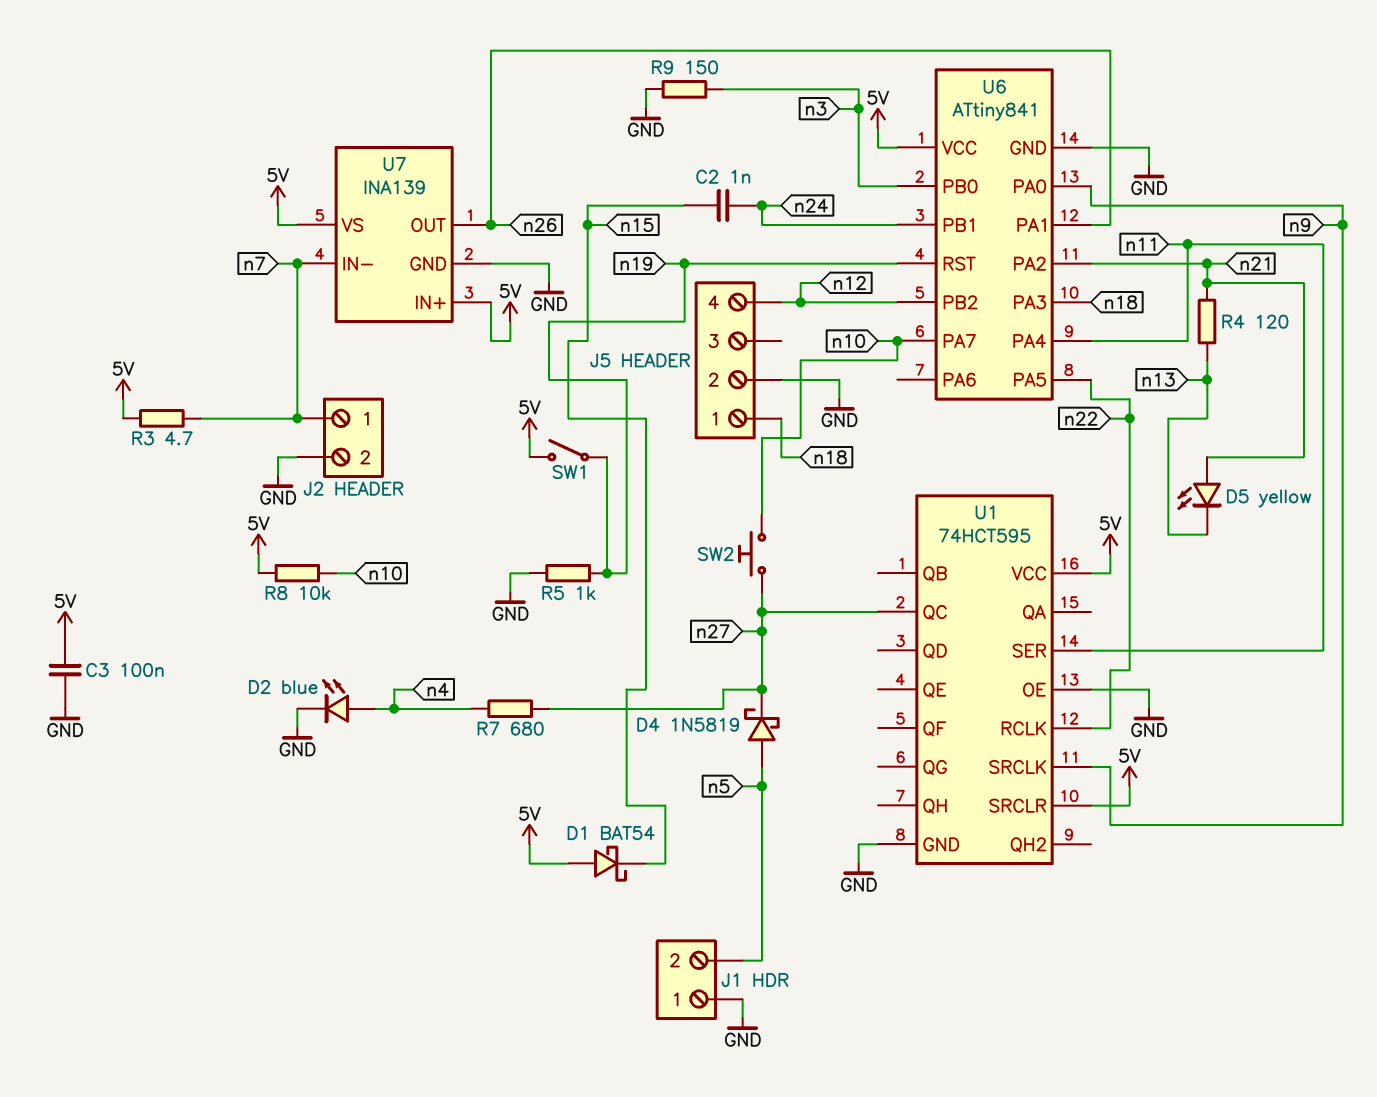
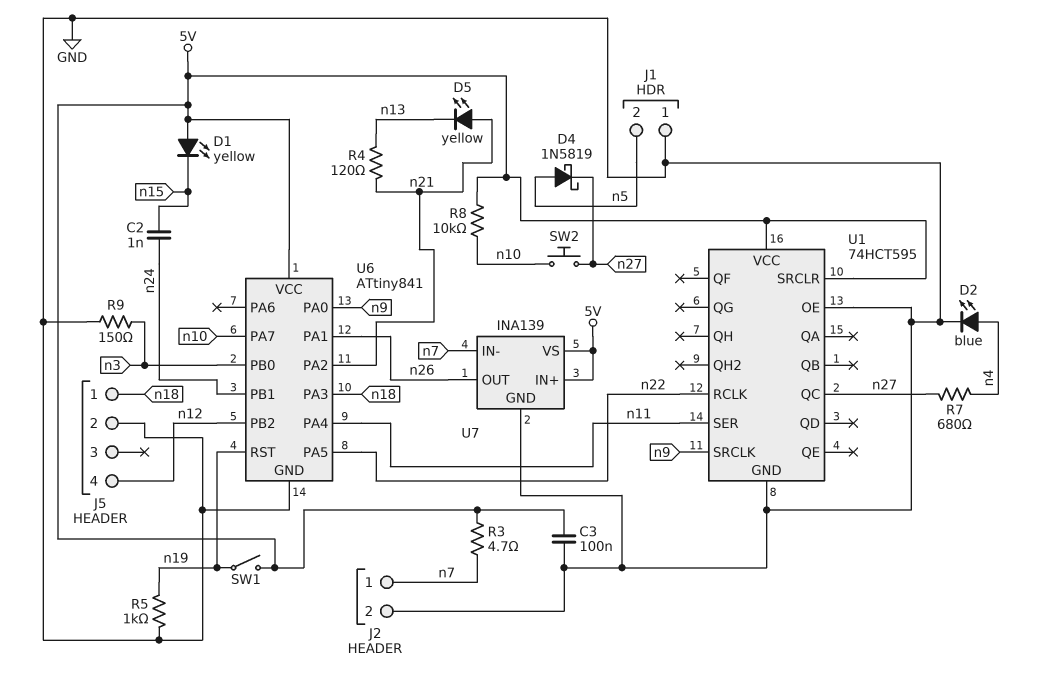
D1: schottky BAT54 (A 5V, K n15) -> LED yellow (A 5V, K n15)

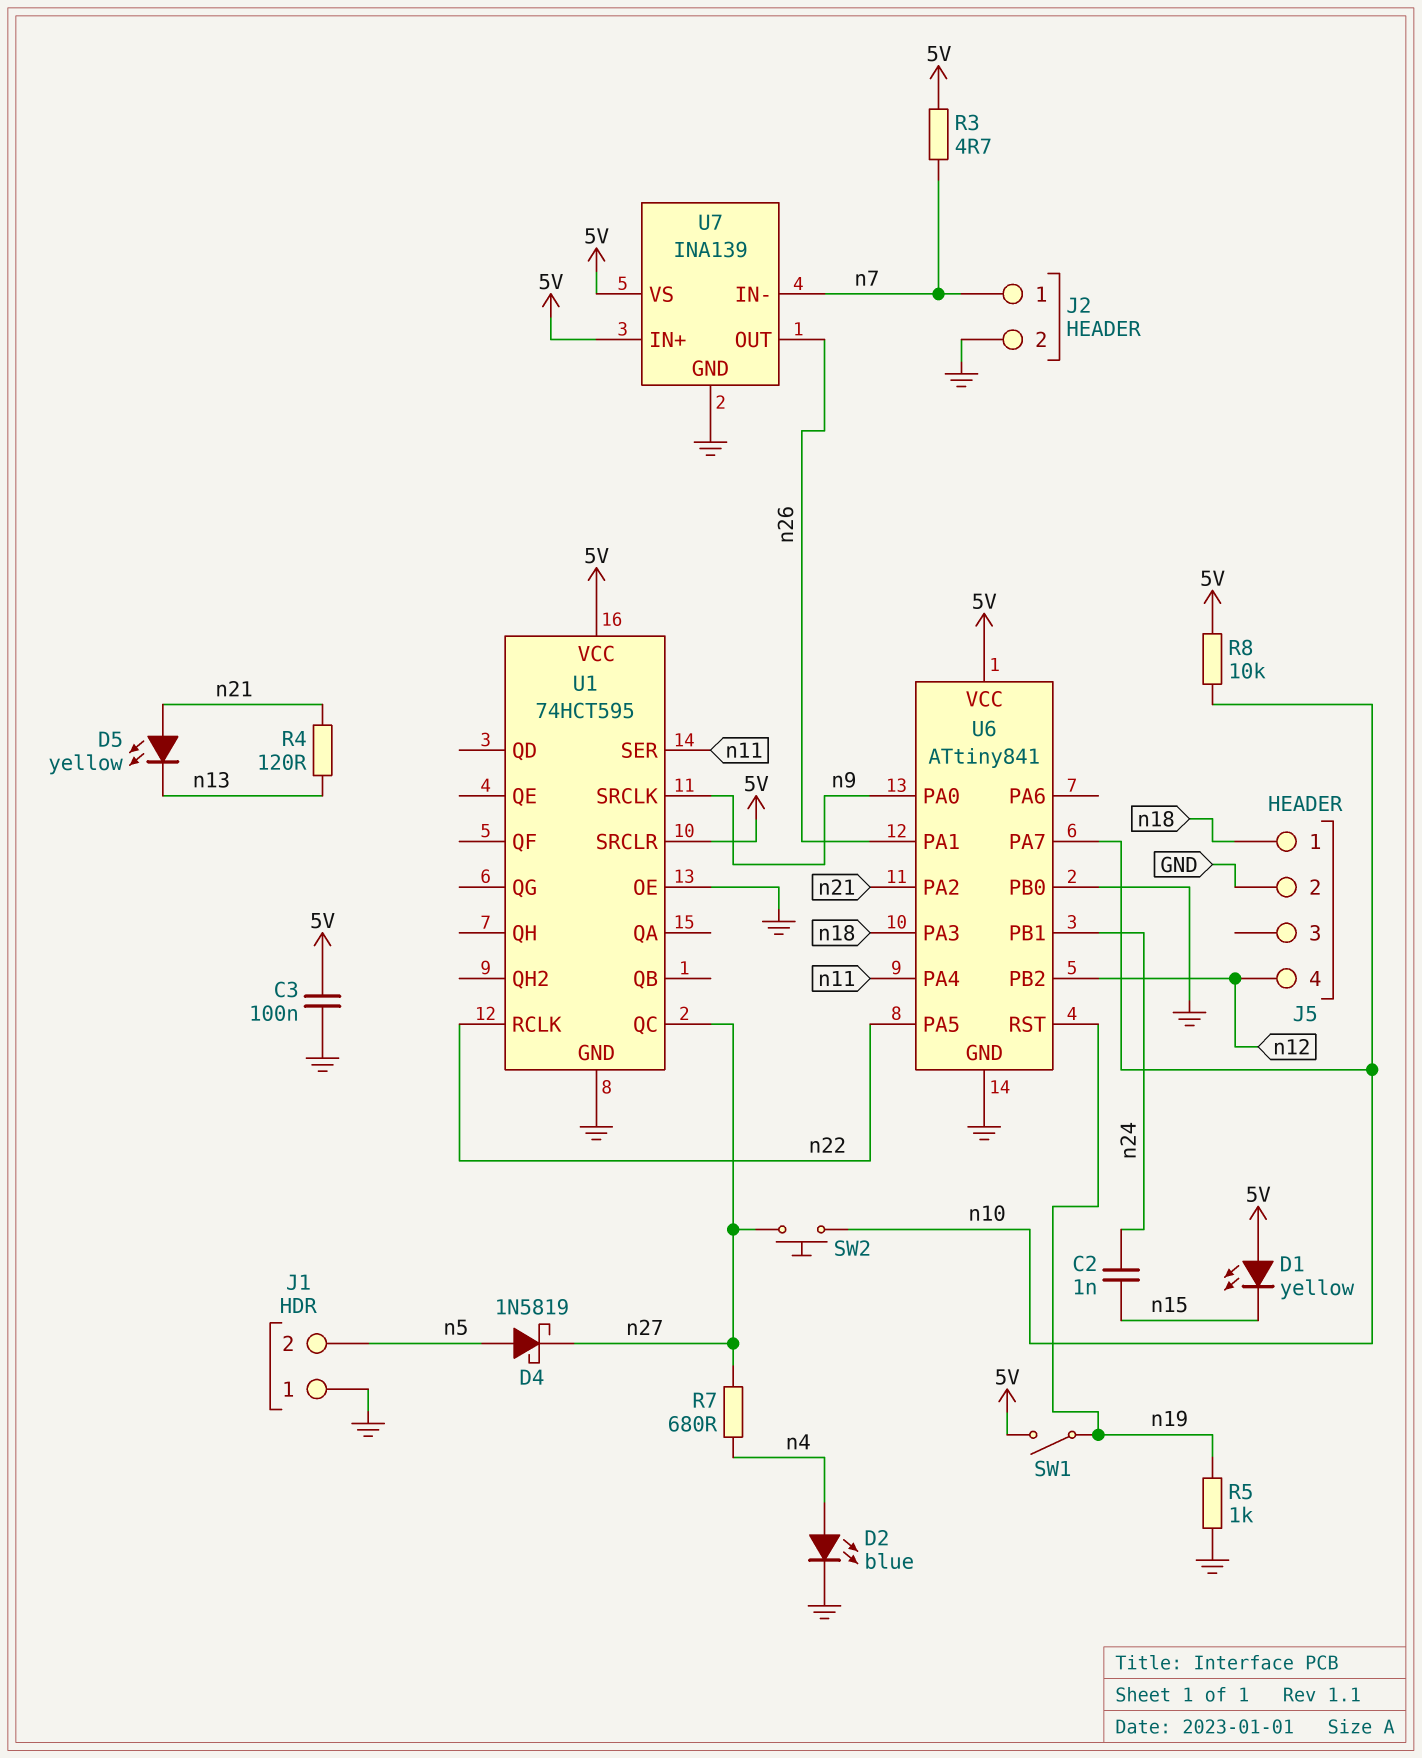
R9: 150 (GND, n3) -> none
U6 pin PB0: n3 -> GND

